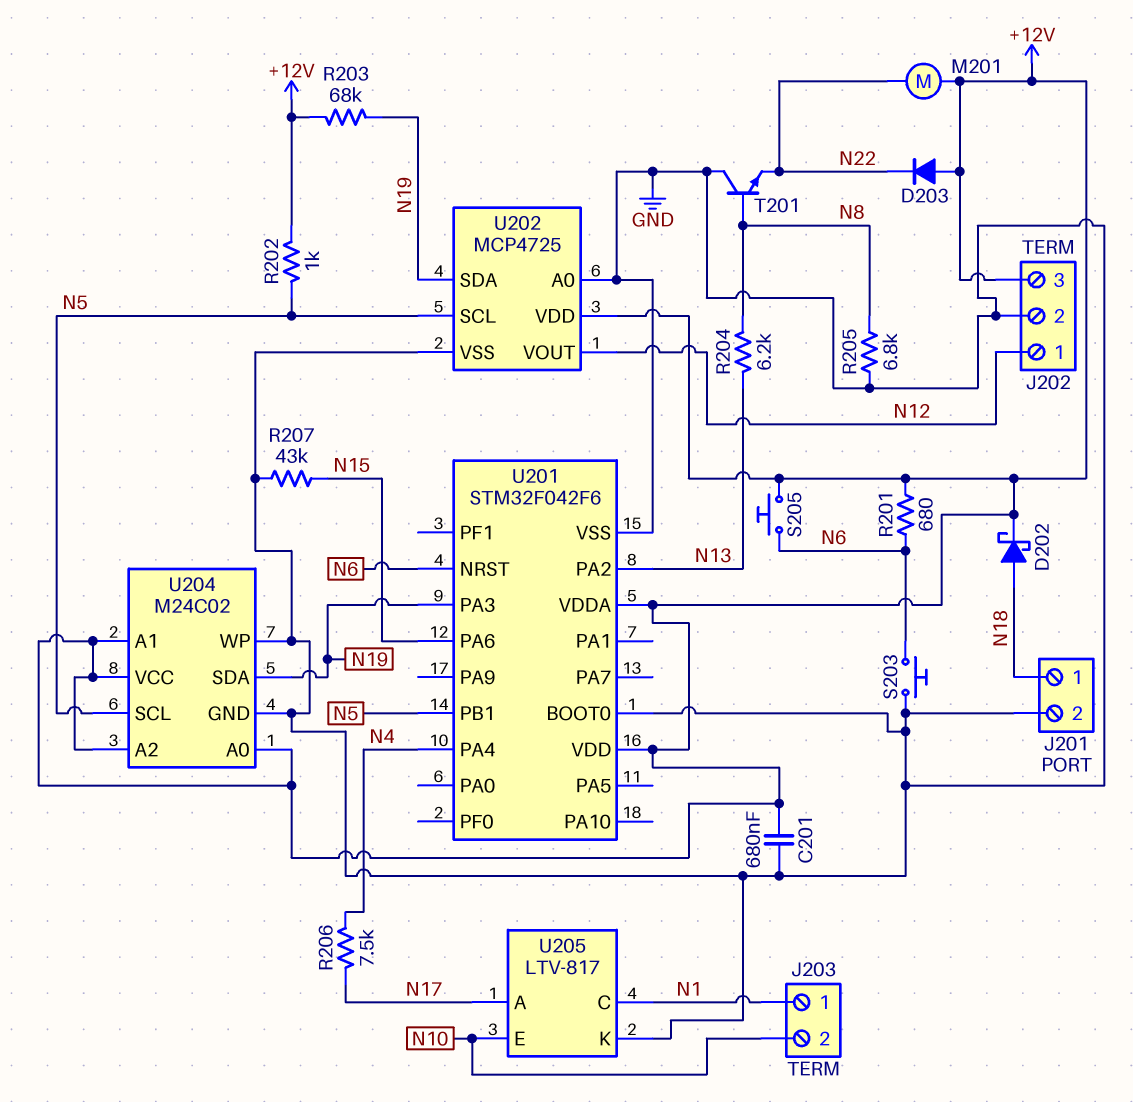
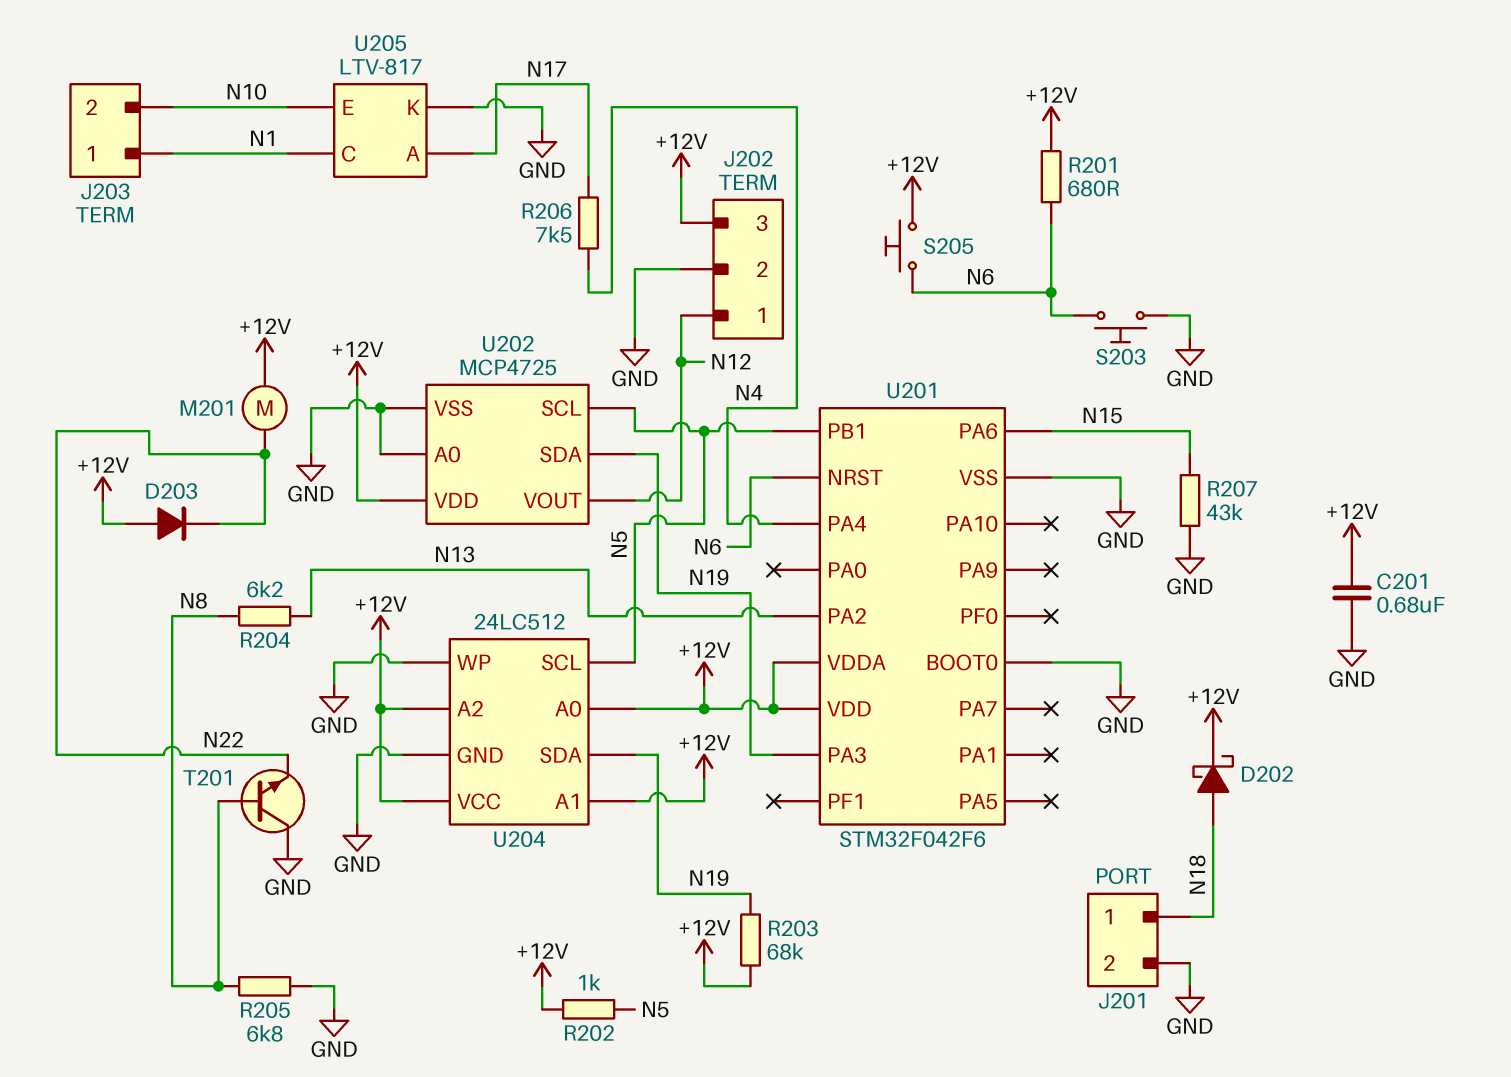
U204: M24C02 -> 24LC512

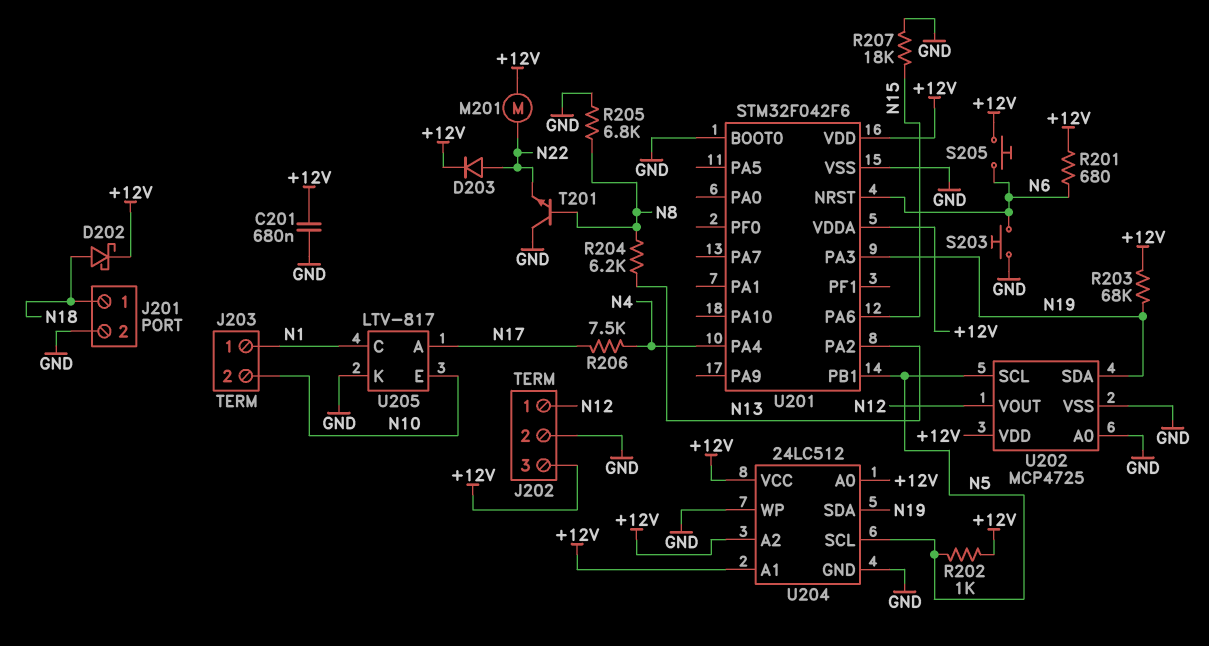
D203: diode (A +12V, K N22) -> diode (A N22, K +12V)
R207: 43k (GND, N15) -> 18k (GND, N15)

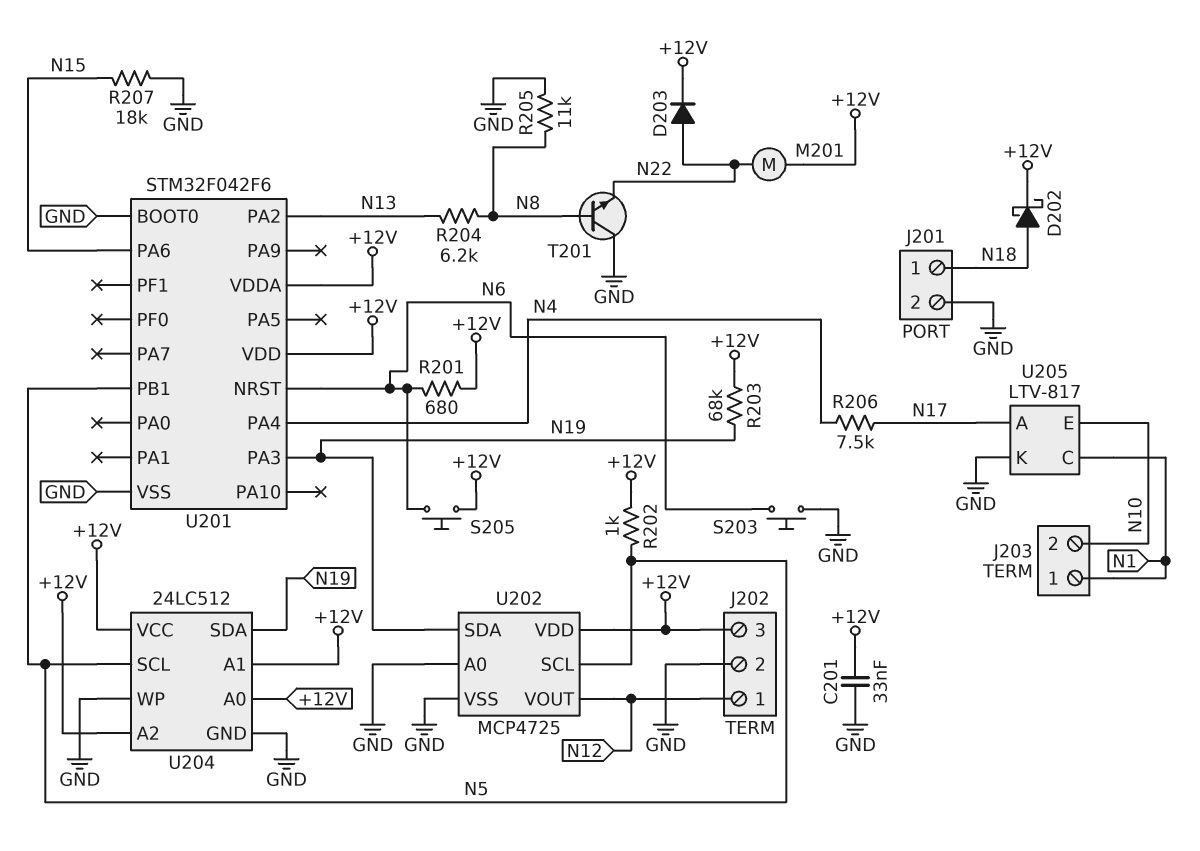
C201: 680nF (+12V, GND) -> 33nF (+12V, GND)
R205: 6.8k (GND, N8) -> 11k (GND, N8)

